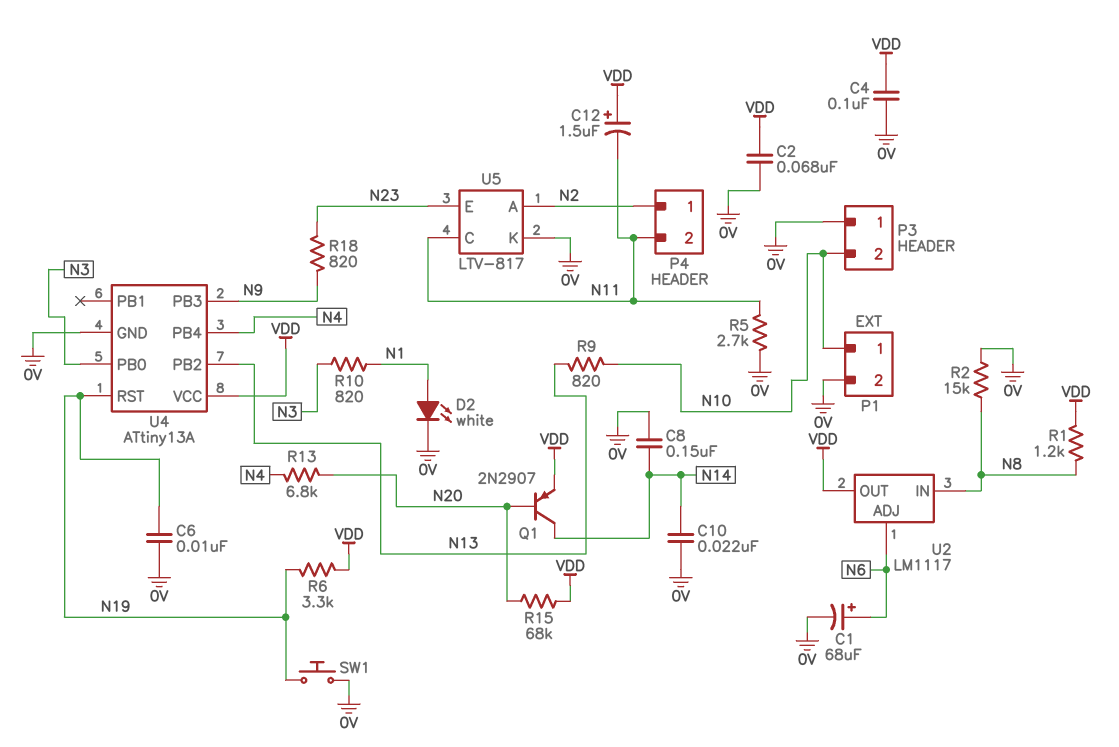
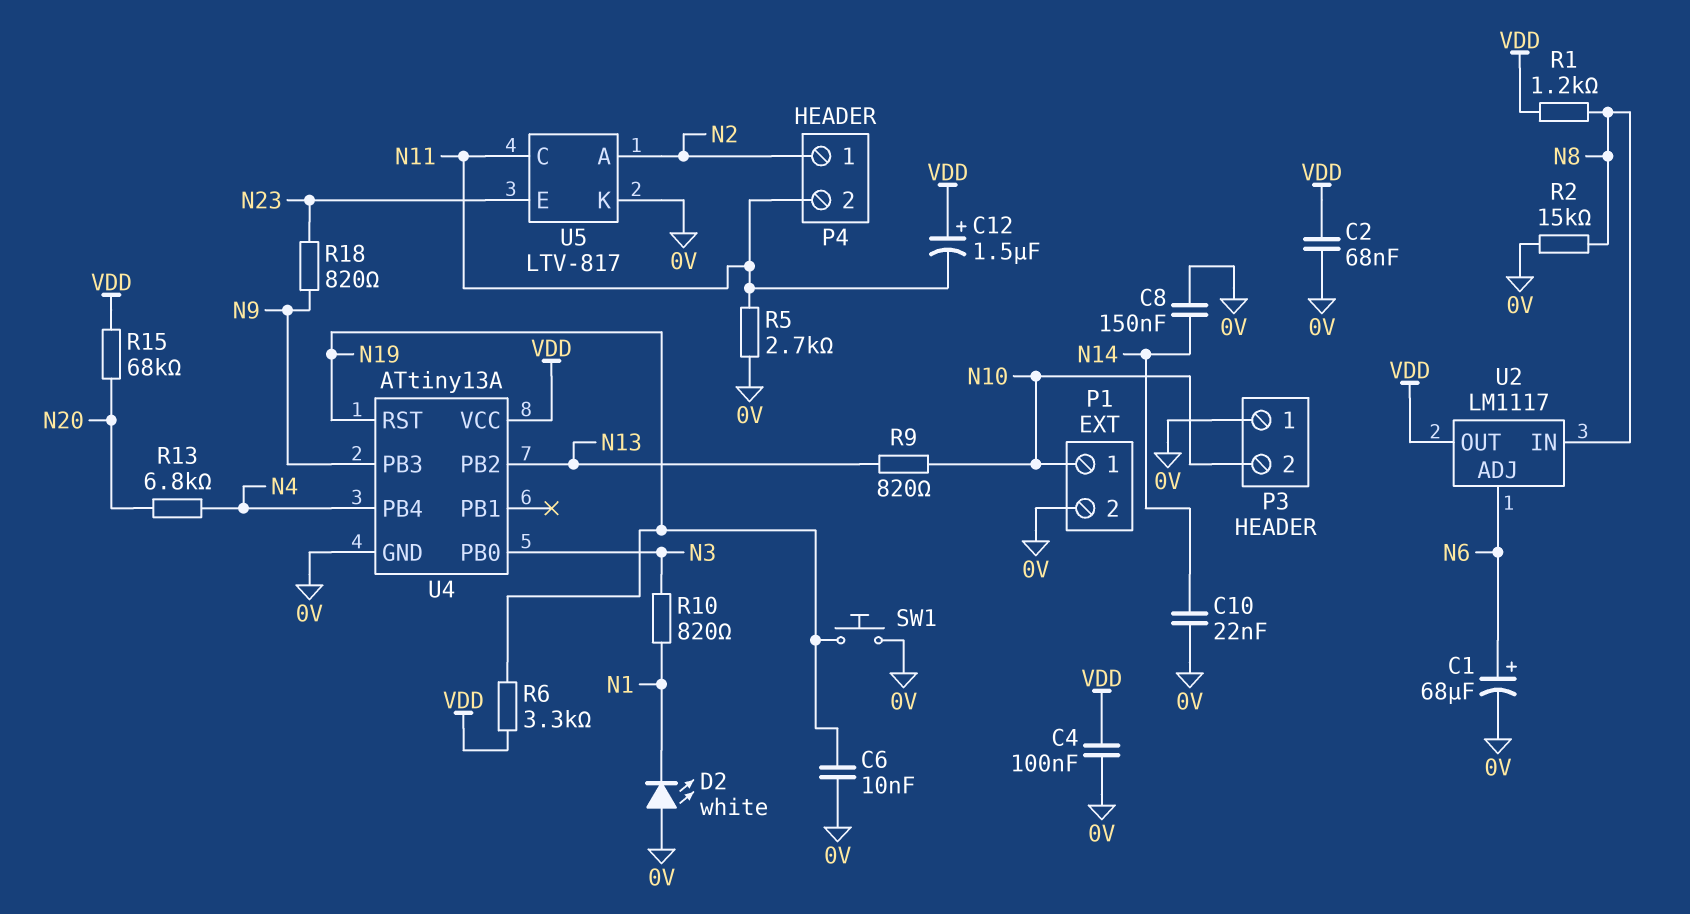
D2: LED white (A N1, K 0V) -> LED white (A 0V, K N1)
Q1: PNP 2N2907 (B N20, C N14, E VDD) -> none

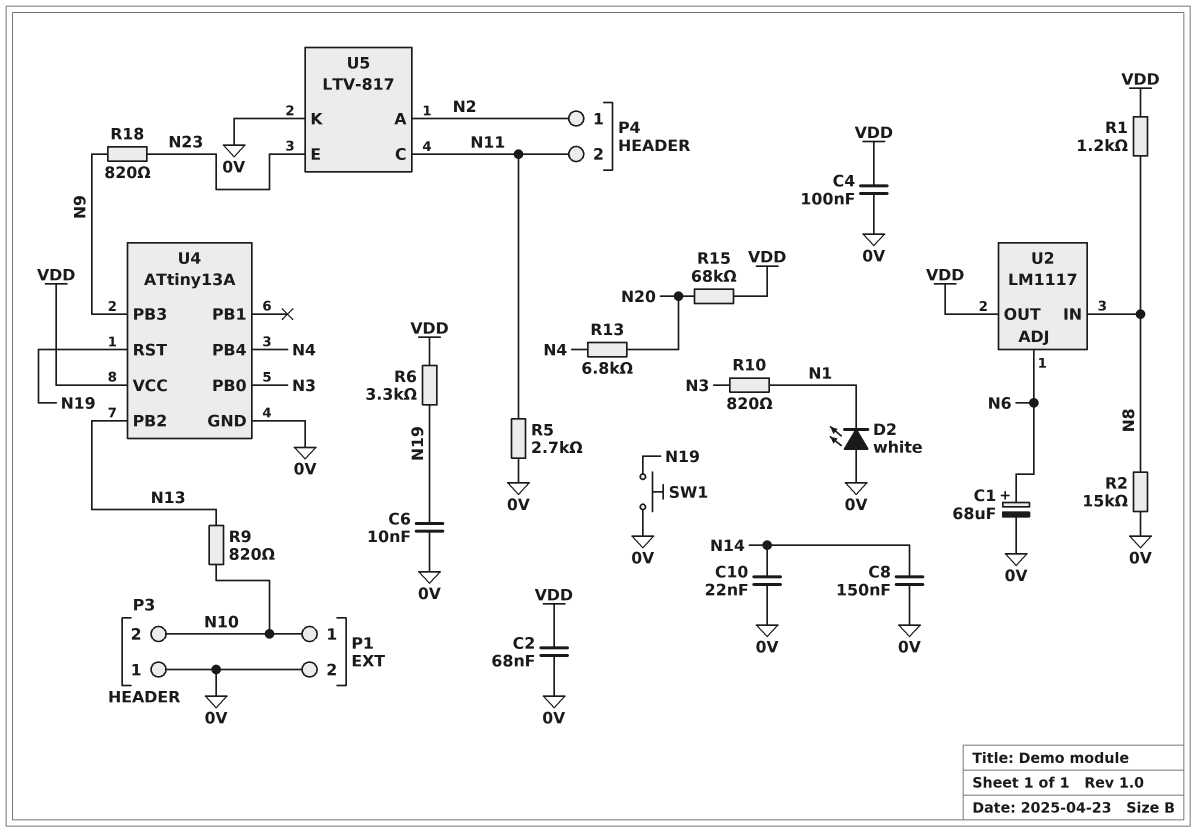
C12: 1.5uF (plus VDD, minus N11) -> none

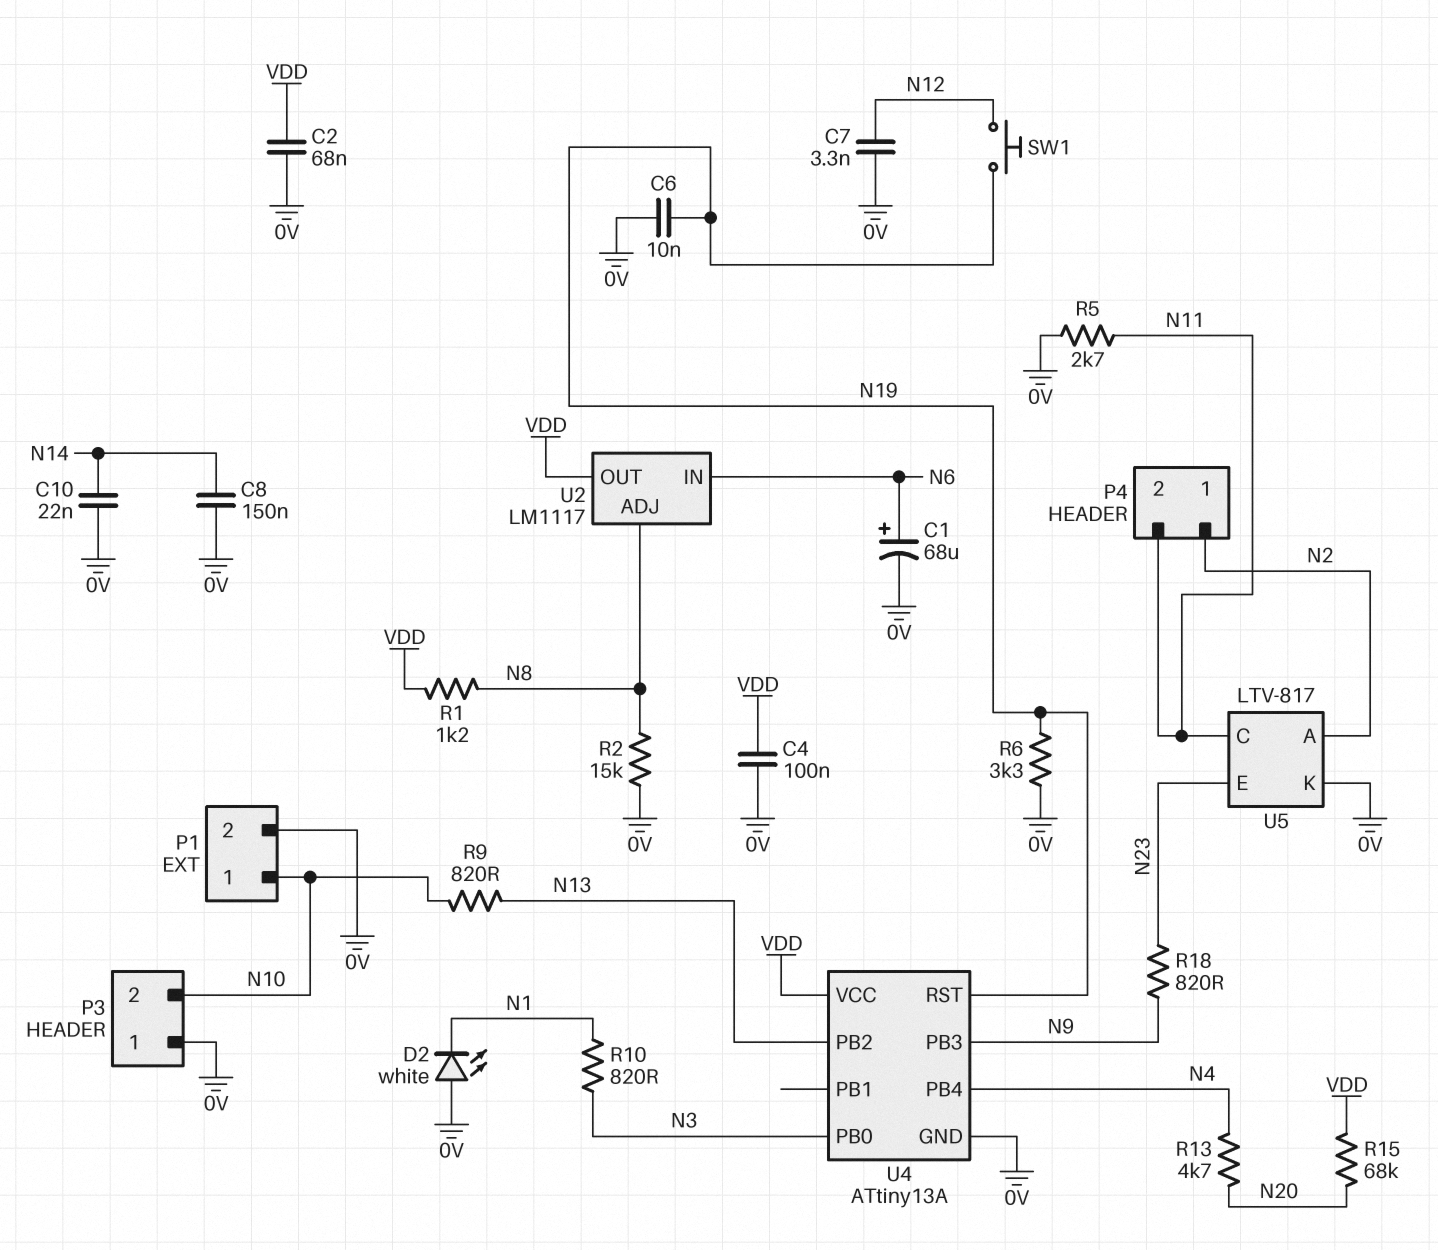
C7: none -> 3.3nF (0V, N12)
R6: 3.3k (N19, VDD) -> 3.3k (0V, N19)
R13: 6.8k (N4, N20) -> 4.7k (N4, N20)
SW1: button (0V, N19) -> button (N12, N19)
U2 pin ADJ: N6 -> N8
U2 pin IN: N8 -> N6

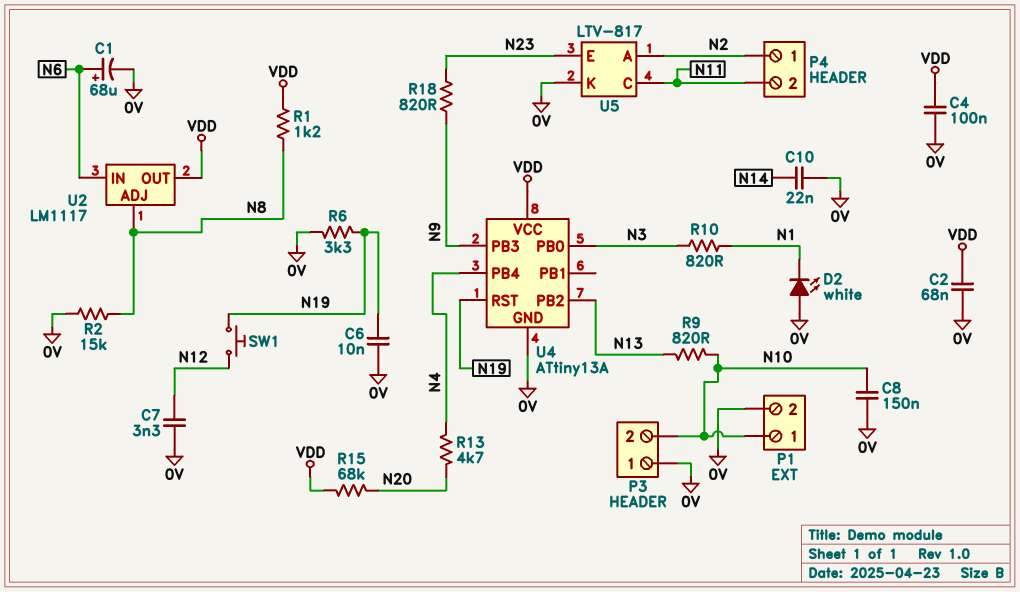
C8: 150nF (0V, N14) -> 150nF (0V, N10)
R5: 2.7k (0V, N11) -> none

